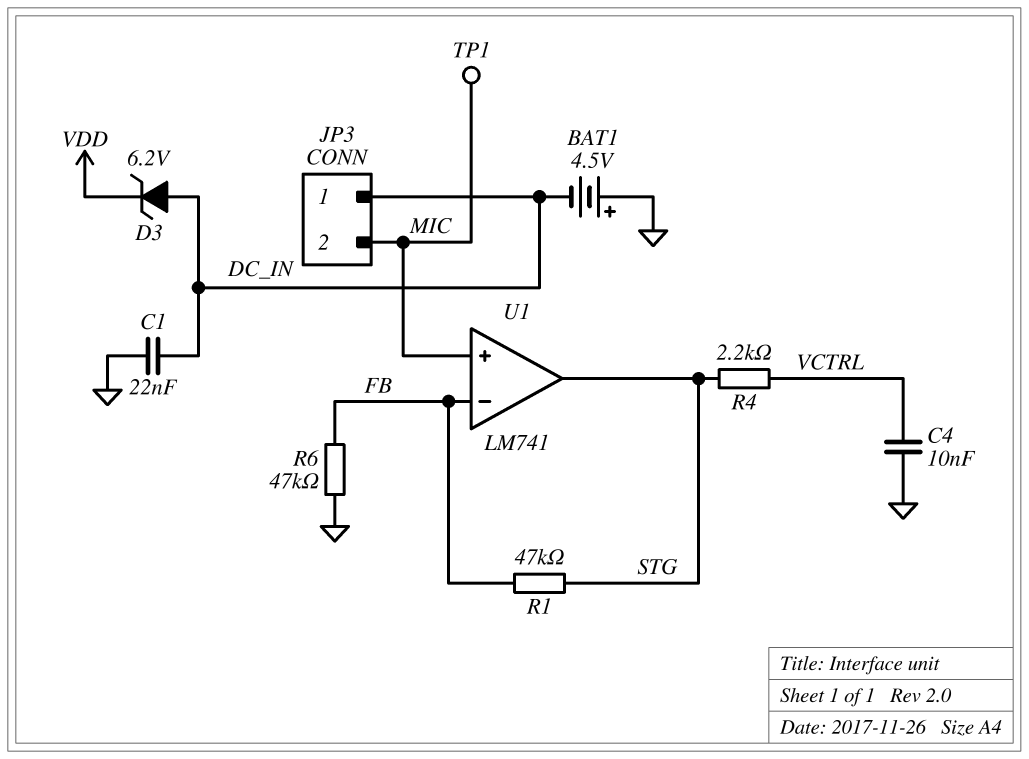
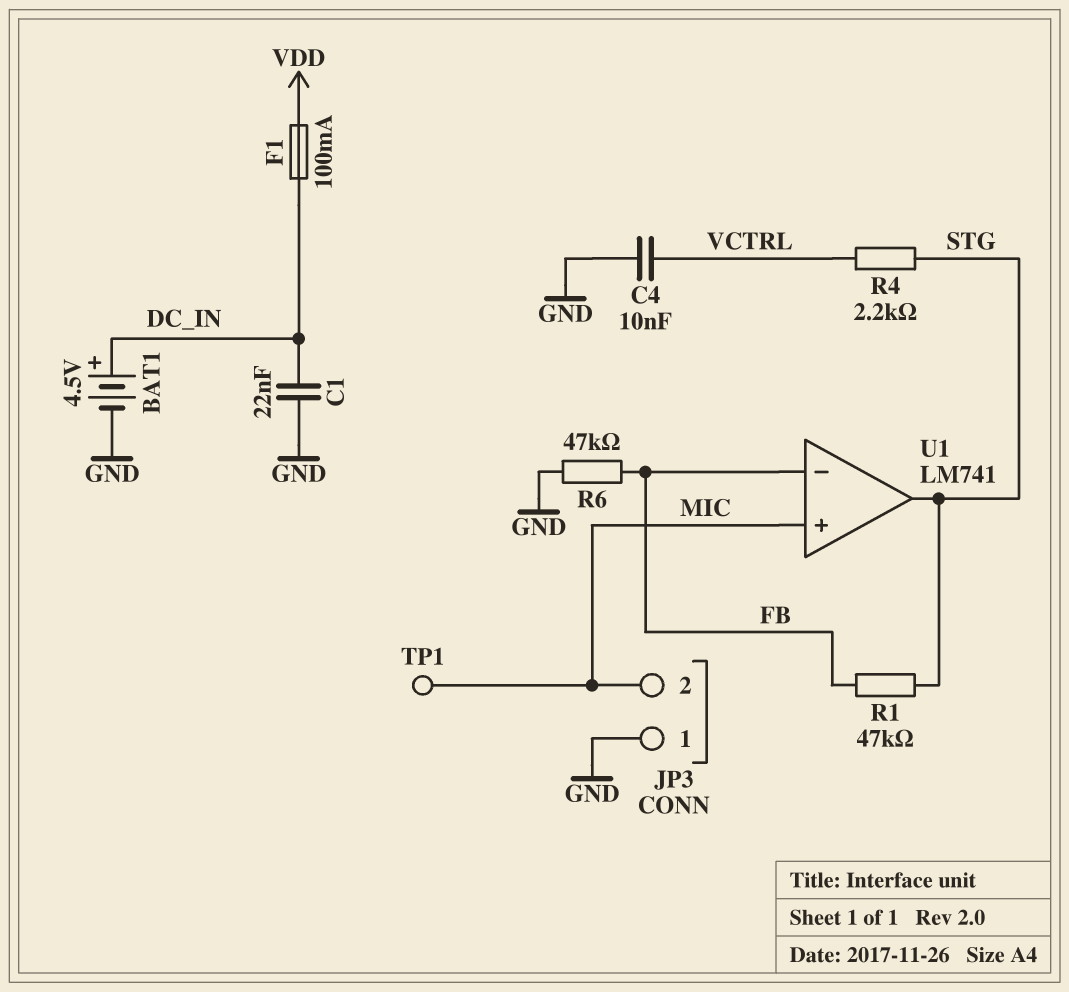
BAT1: 4.5V (plus GND, minus DC_IN) -> 4.5V (plus DC_IN, minus GND)
D3: zener 6.2V (A DC_IN, K VDD) -> none
F1: none -> 100mA (DC_IN, VDD)
JP3 pin 1: DC_IN -> GND

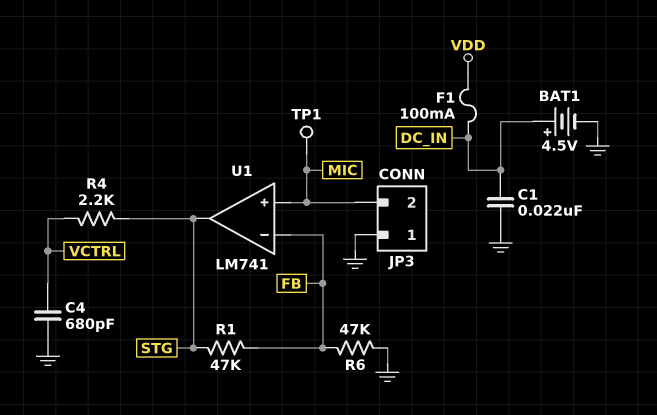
C4: 10nF (GND, VCTRL) -> 680pF (GND, VCTRL)

